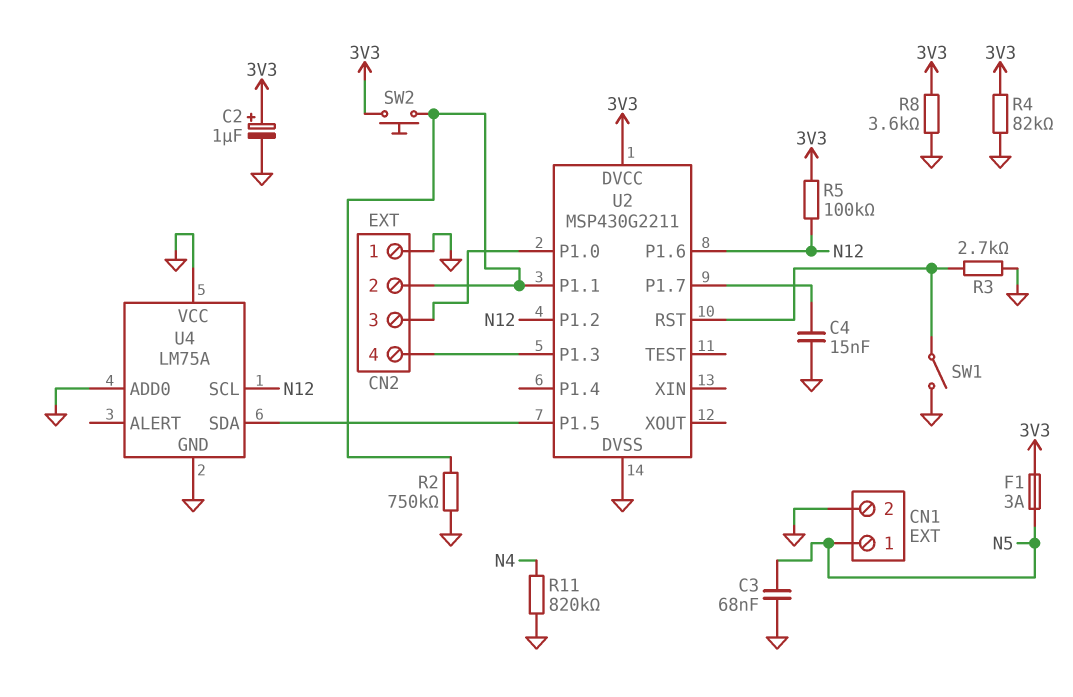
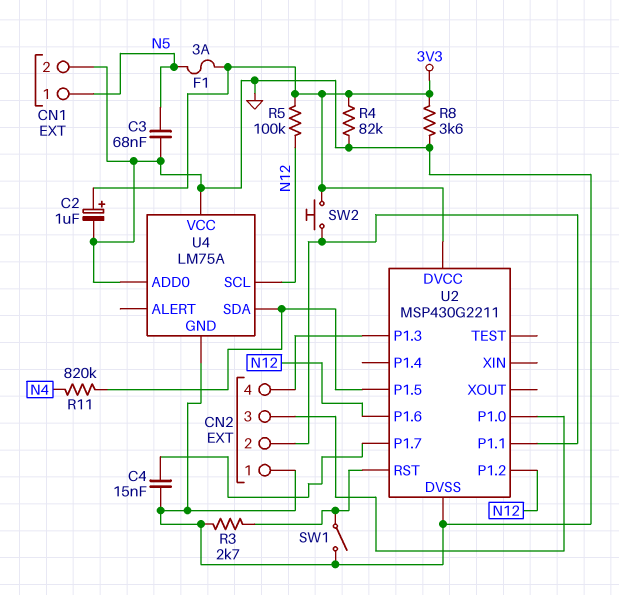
R2: 750k (CN2/2, GND) -> none
R11: 820k (GND, N4) -> 820k (N4, U2/P1.5)

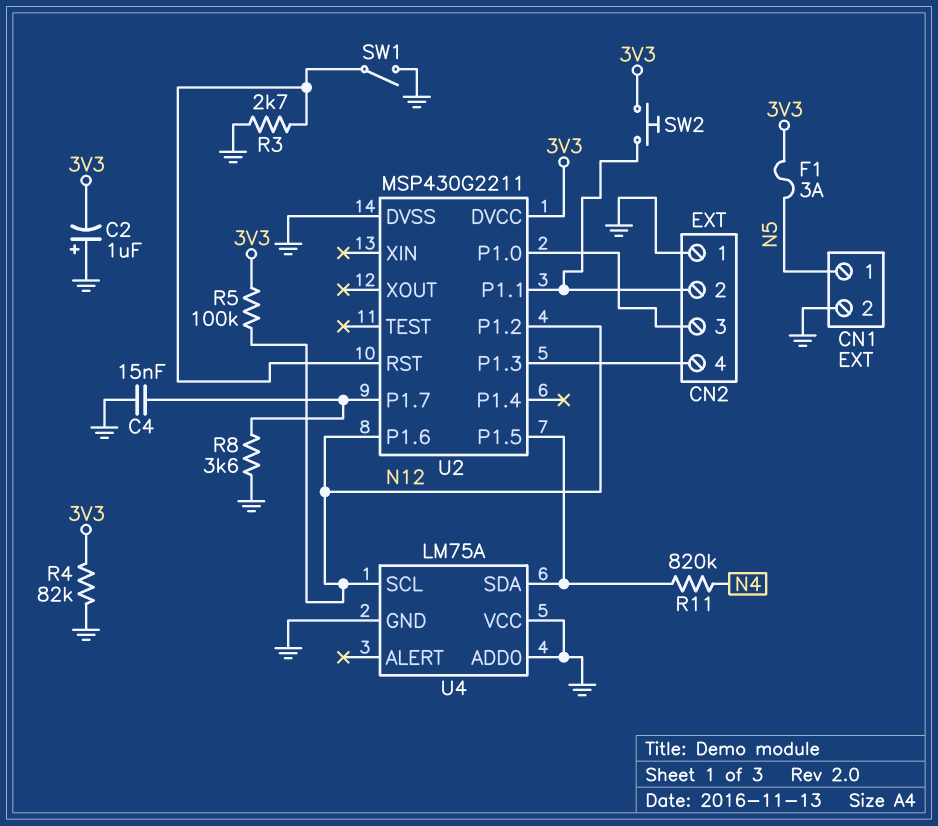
C2: 1uF (plus 3V3, minus GND) -> 1uF (plus GND, minus 3V3)
C3: 68nF (GND, N5) -> none
R8: 3.6k (3V3, GND) -> 3.6k (GND, U2/P1.7)

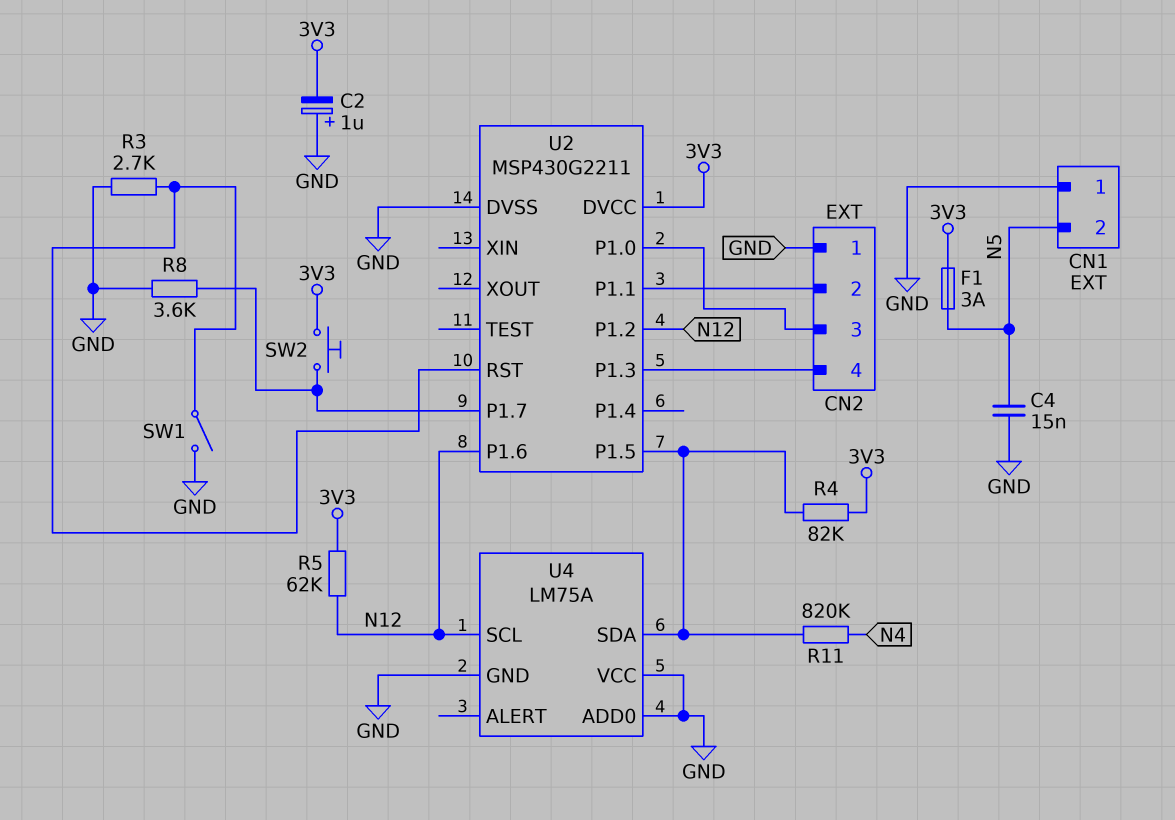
C4: 15nF (GND, U2/P1.7) -> 15nF (GND, N5)
CN1 pin 1: N5 -> GND
CN1 pin 2: GND -> N5
R4: 82k (3V3, GND) -> 82k (3V3, U2/P1.5)
R5: 100k (3V3, N12) -> 62k (3V3, N12)
SW2: button (3V3, CN2/2) -> button (3V3, U2/P1.7)

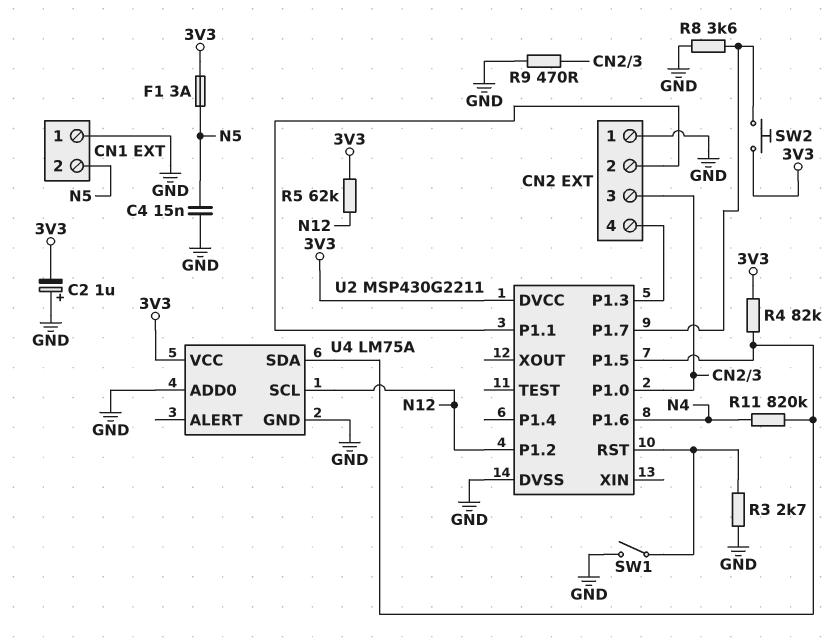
R9: none -> 470 (CN2/3, GND)
U2 pin P1.6: N12 -> N4
U4 pin VCC: GND -> 3V3

